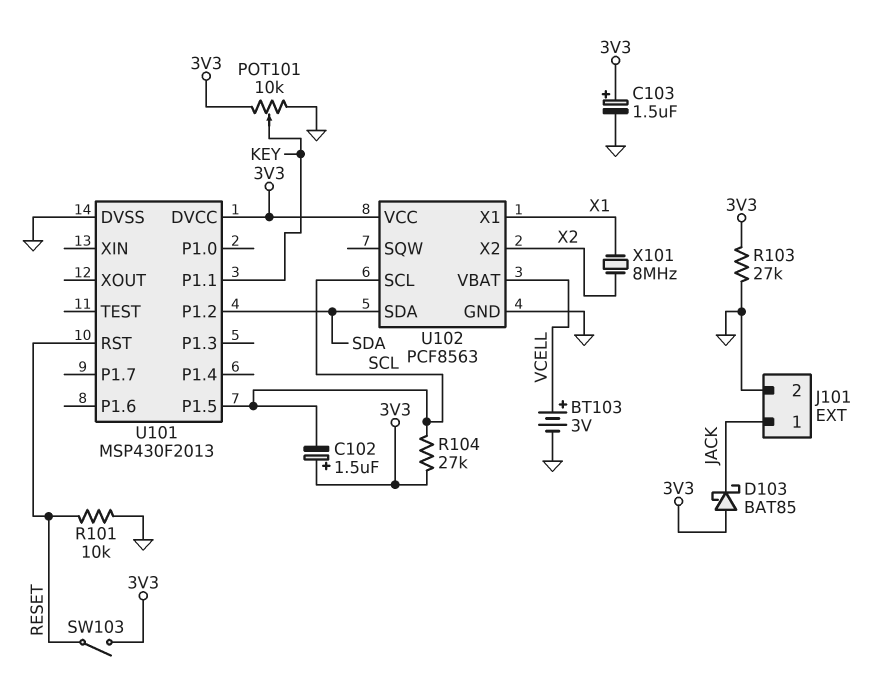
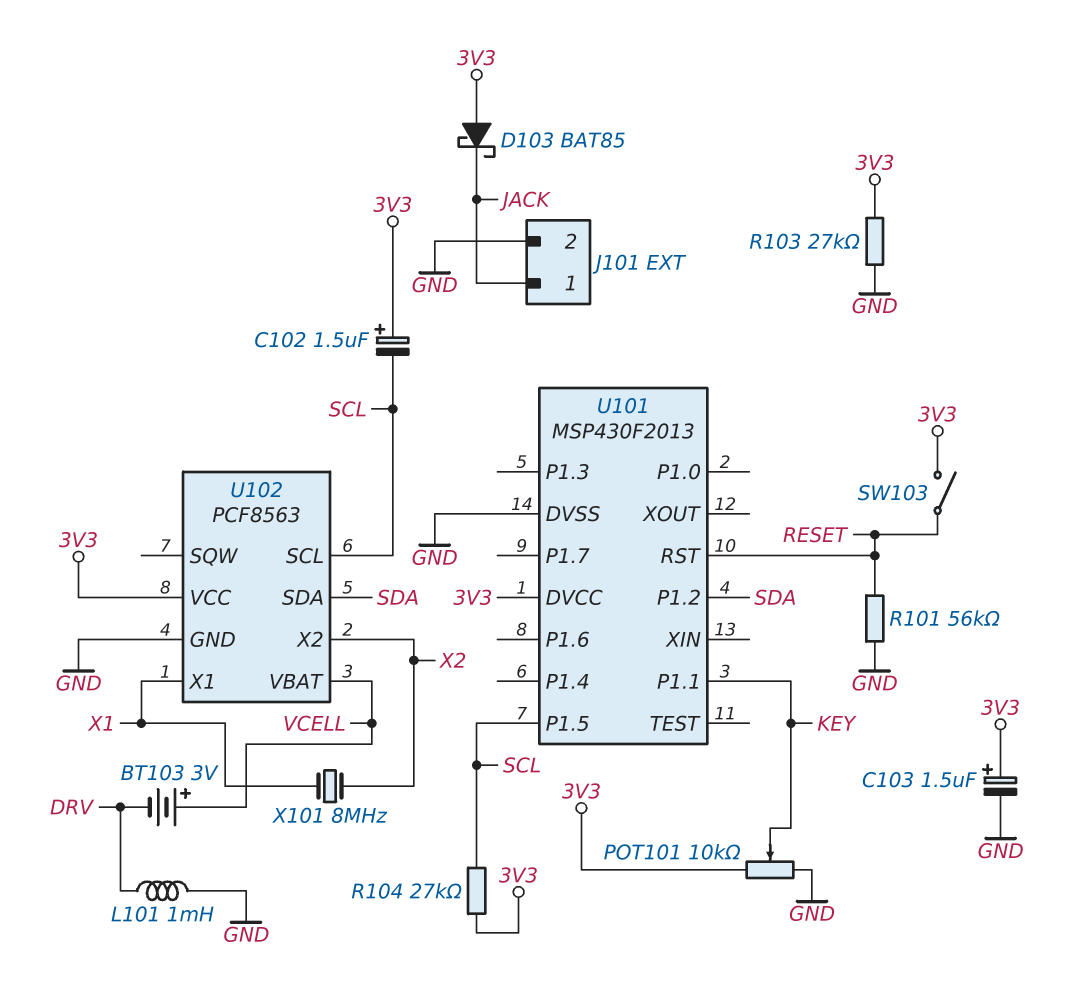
BT103: 3V (plus VCELL, minus GND) -> 3V (plus VCELL, minus DRV)
L101: none -> 1mH (DRV, GND)
R101: 10k (GND, RESET) -> 56k (GND, RESET)

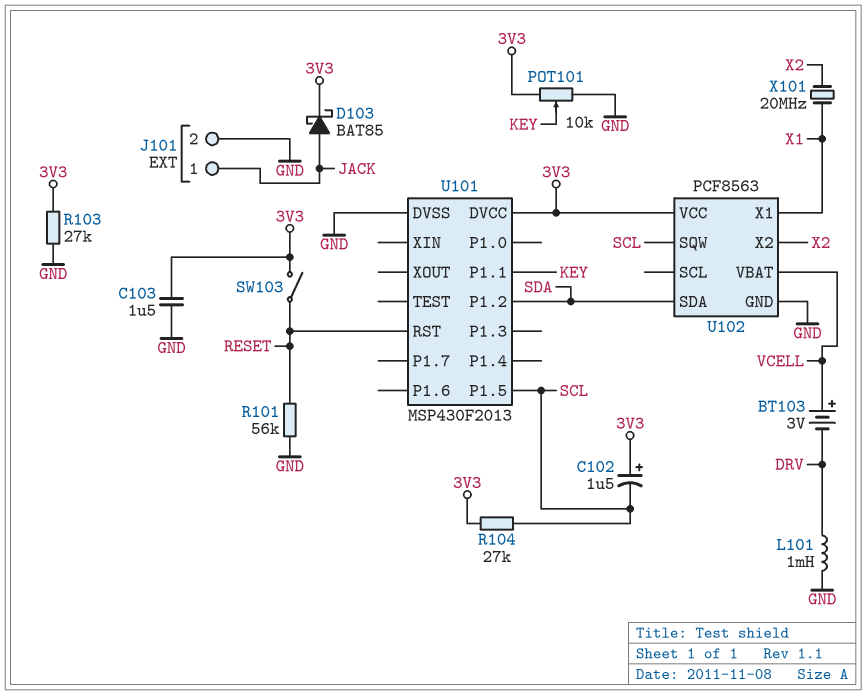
C103: 1.5uF (plus 3V3, minus GND) -> 1.5uF (3V3, GND)
D103: schottky BAT85 (A 3V3, K JACK) -> schottky BAT85 (A JACK, K 3V3)
U102 pin SCL: SCL -> none
U102 pin SQW: none -> SCL
X101: 8MHz (X1, X2) -> 20MHz (X1, X2)

